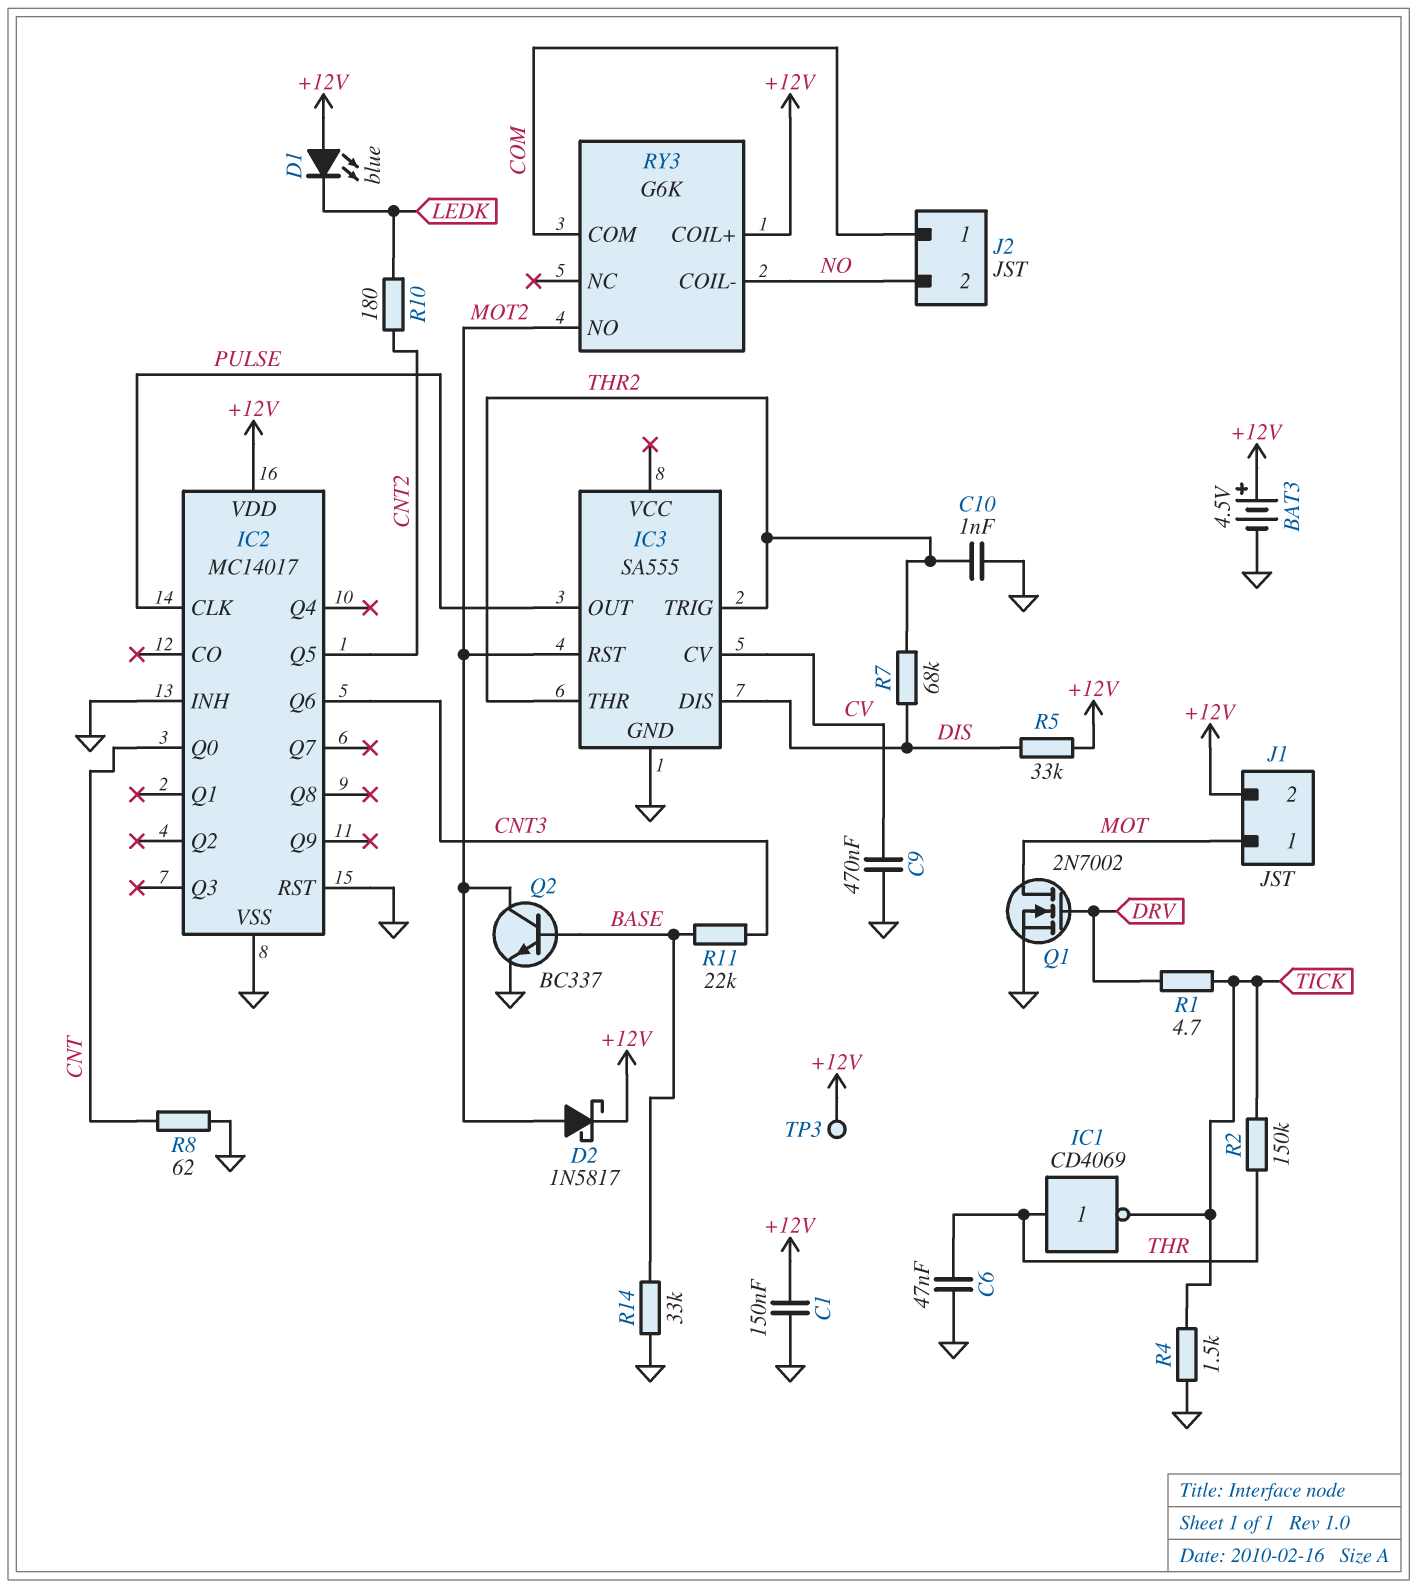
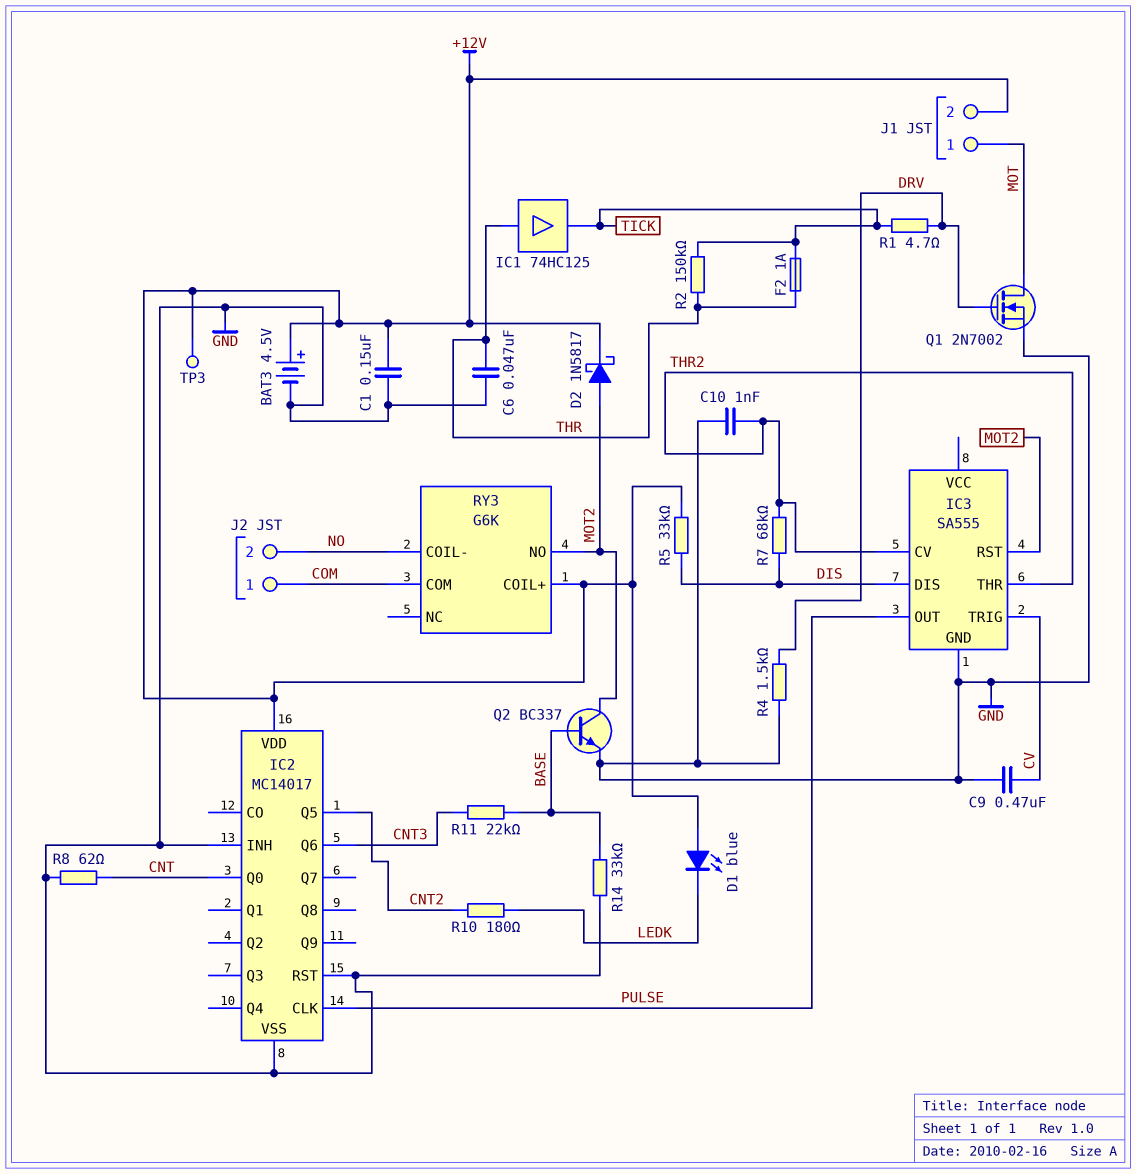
F2: none -> 1A (THR, TICK)
IC1: NOT CD4069 (in THR, out TICK) -> buffer 74HC125 (in THR, out TICK)
IC3 pin CV: CV -> THR2
IC3 pin TRIG: THR2 -> CV
R4: 1.5k (GND, TICK) -> 1.5k (DRV, GND)

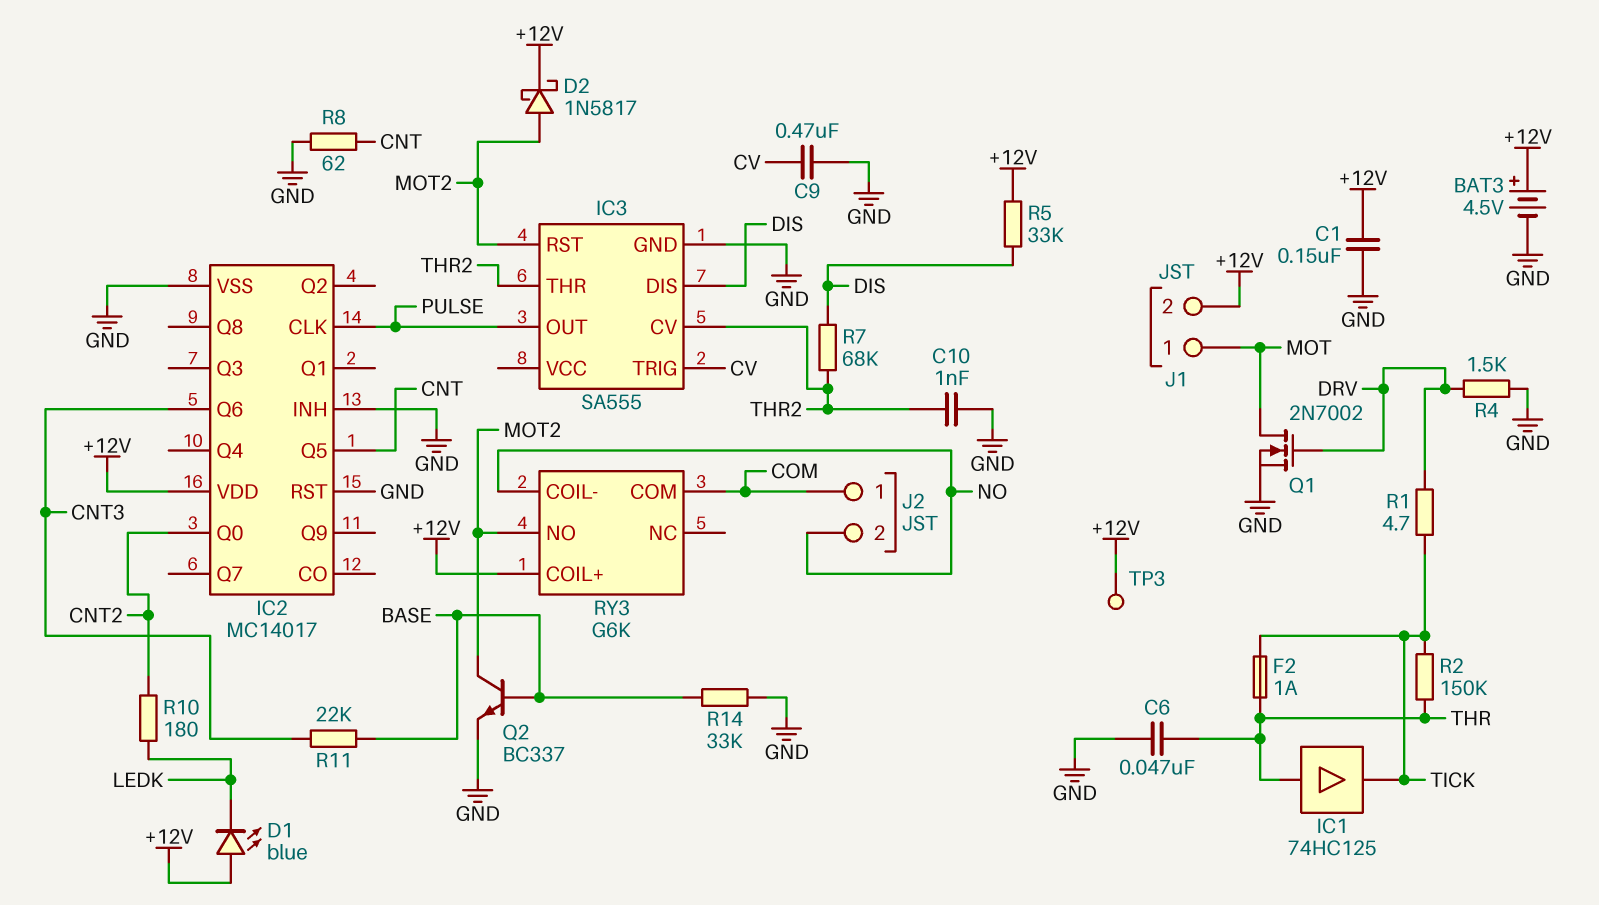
IC2 pin Q0: CNT -> CNT2
IC2 pin Q5: CNT2 -> CNT

